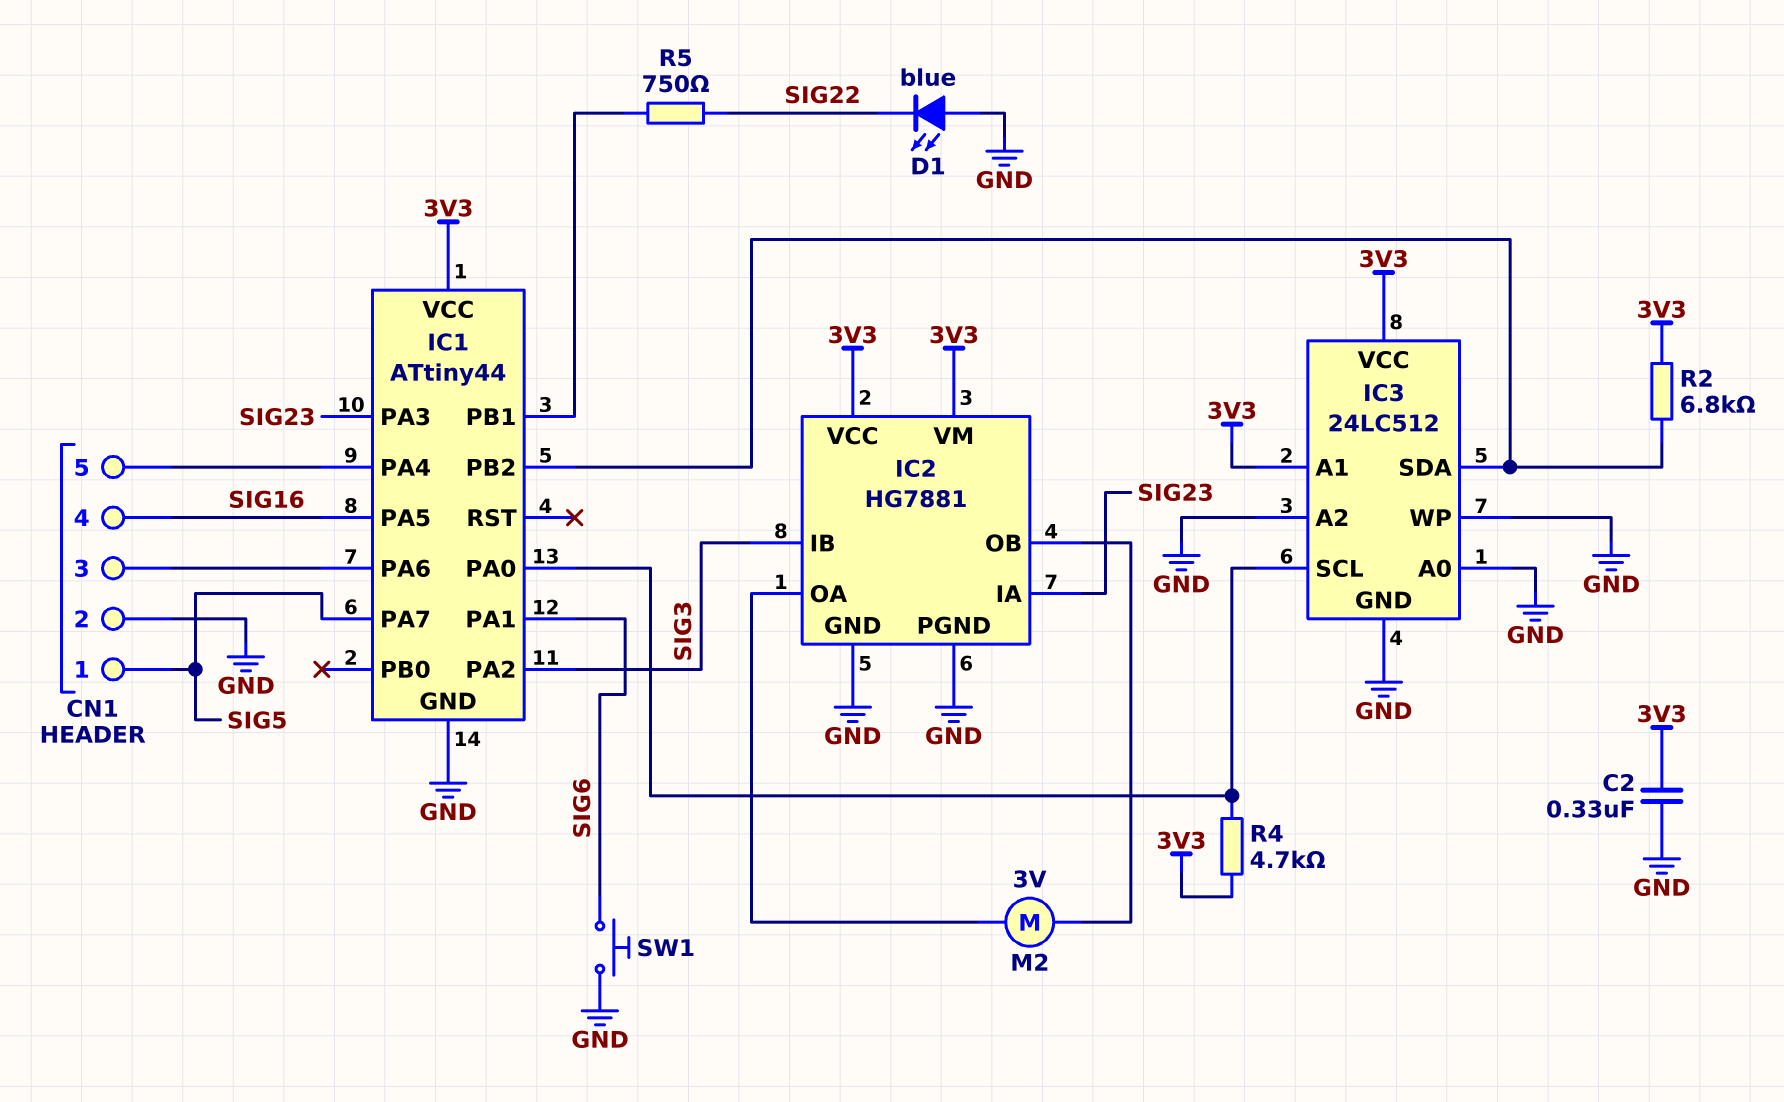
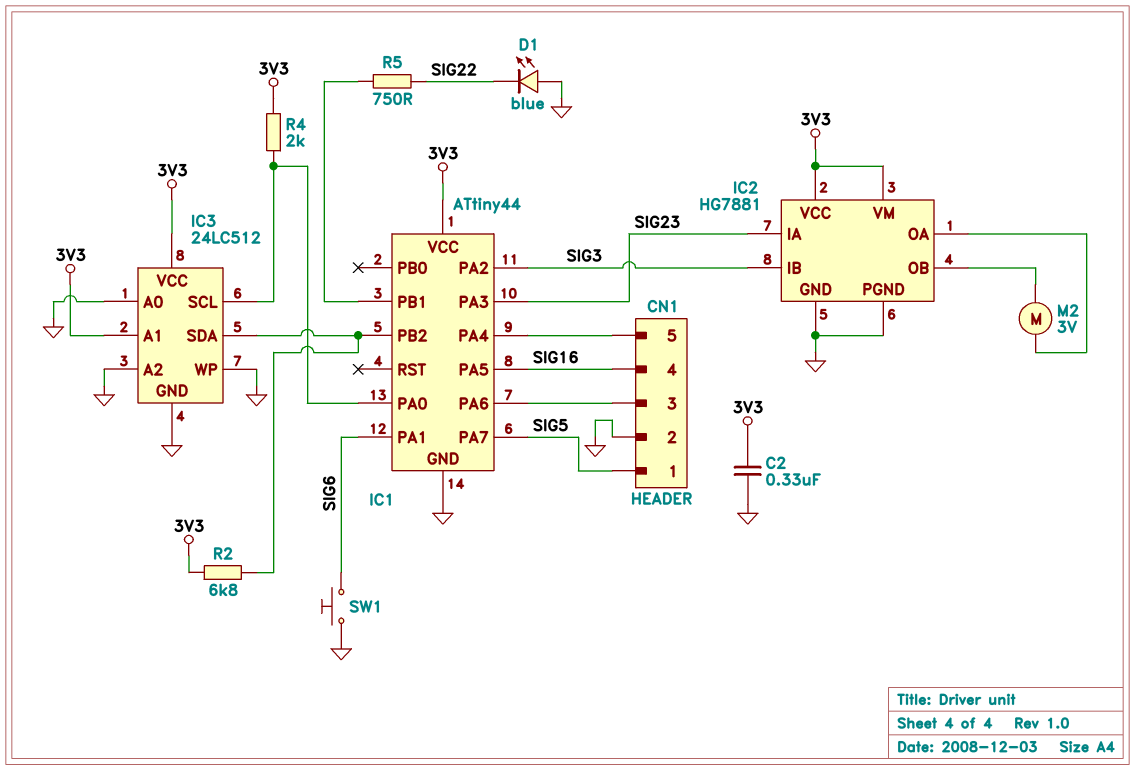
R4: 4.7k (3V3, IC1/PA0) -> 2k (3V3, IC1/PA0)

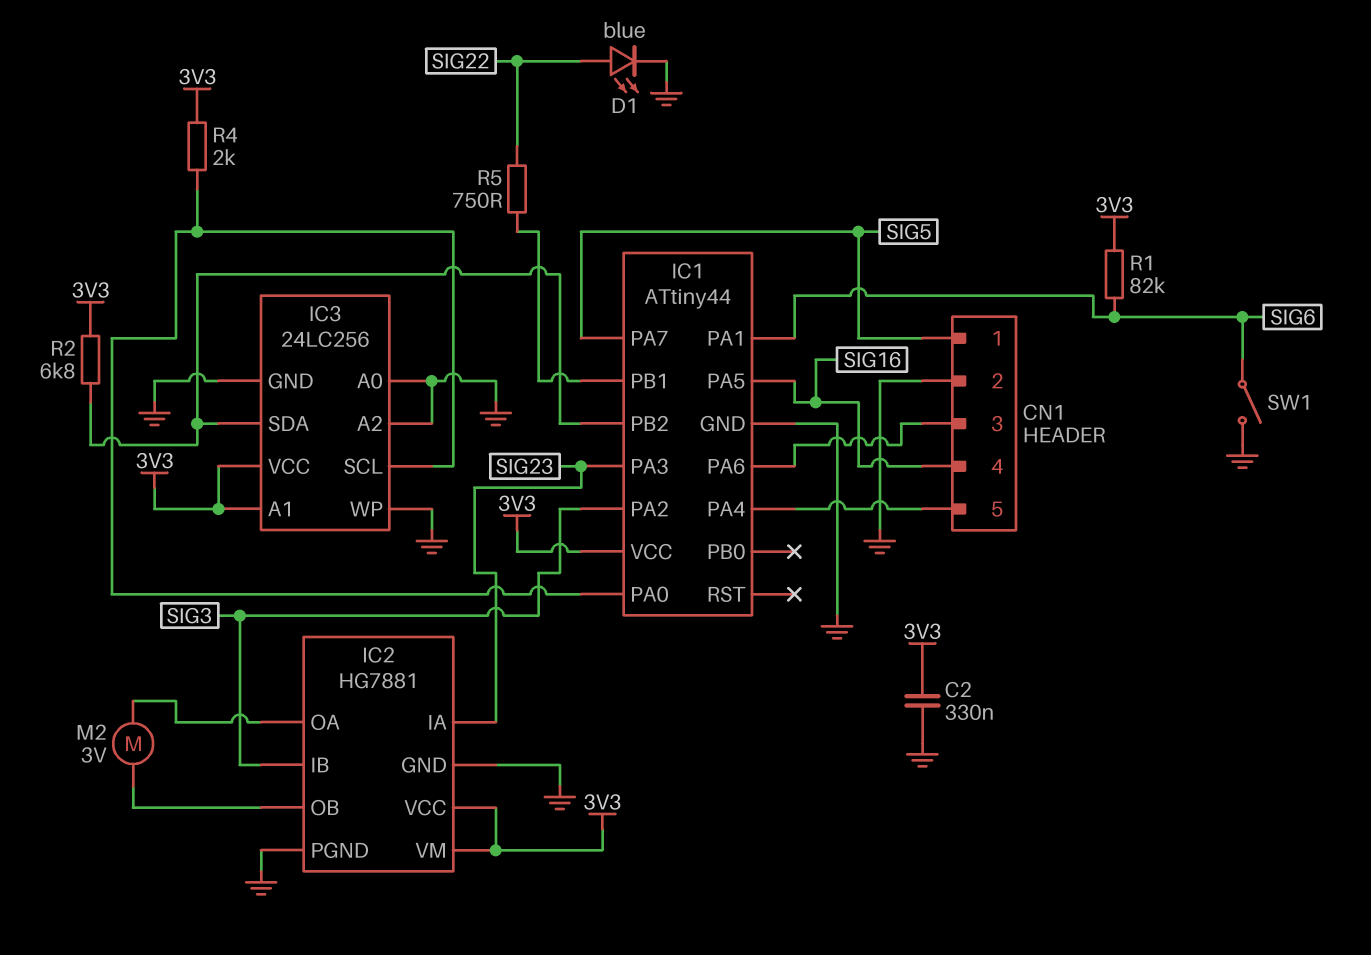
D1: LED blue (A GND, K SIG22) -> LED blue (A SIG22, K GND)
IC3: 24LC512 -> 24LC256
R1: none -> 82k (3V3, SIG6)
SW1: button (GND, SIG6) -> switch (GND, SIG6)

